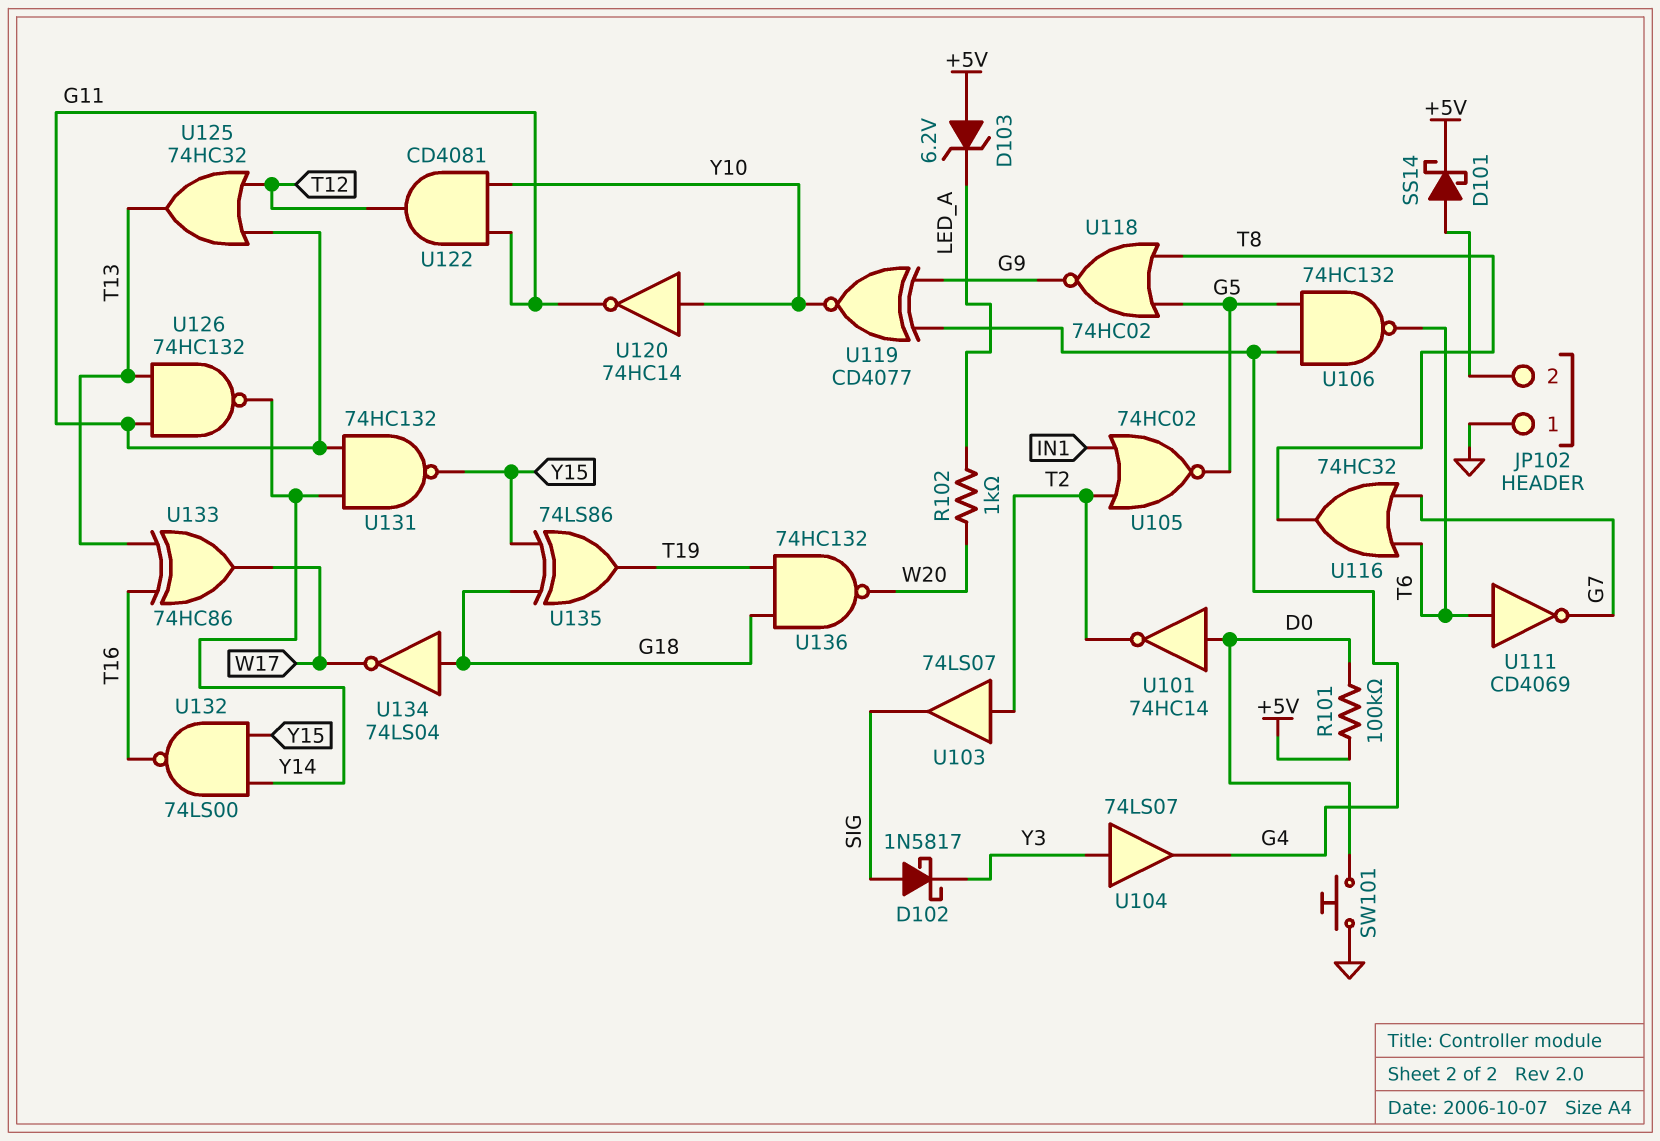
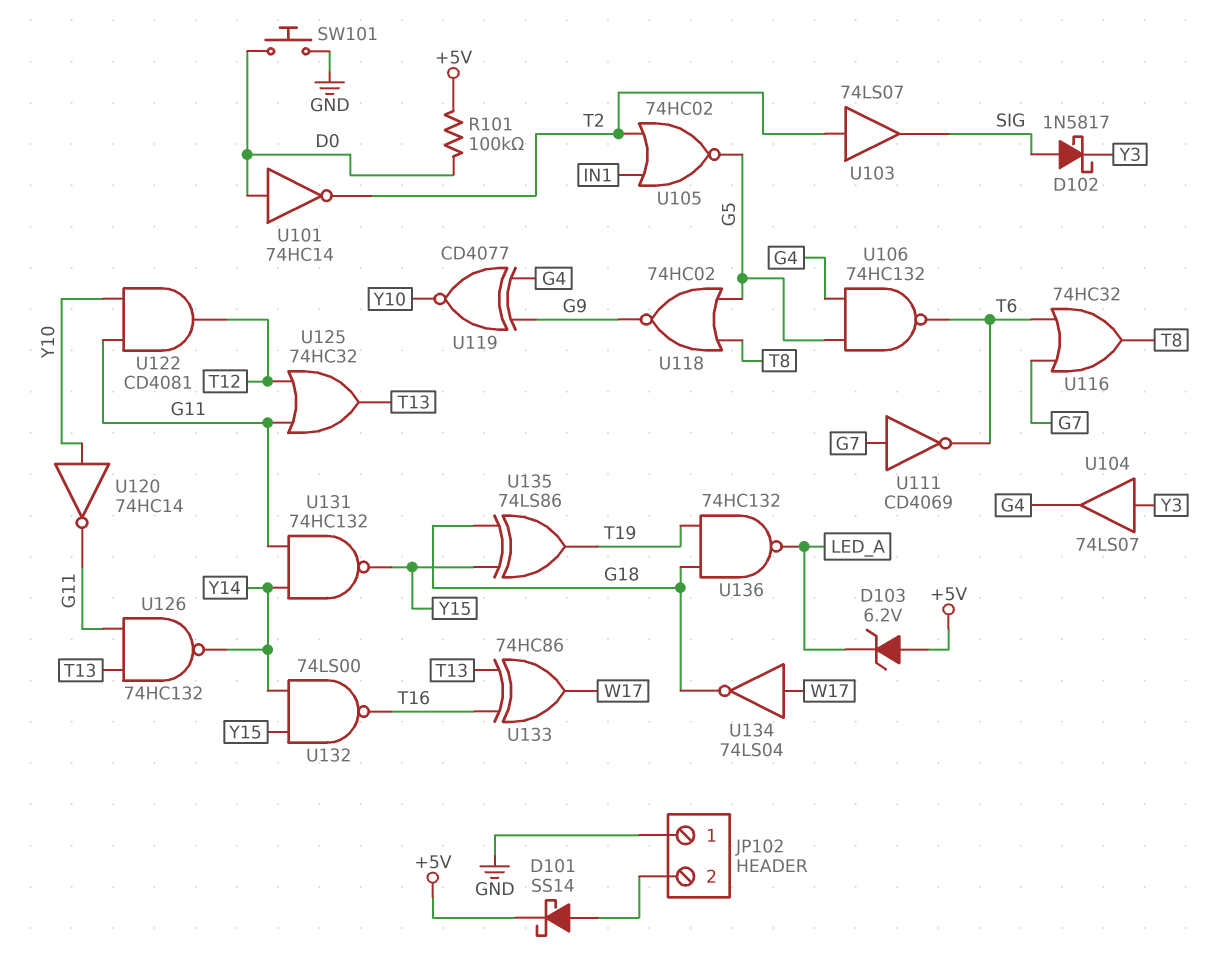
R102: 1k (LED_A, W20) -> none
U111: NOT CD4069 (in T6, out G7) -> NOT CD4069 (in G7, out T6)
U134: NOT 74LS04 (in G18, out W17) -> NOT 74LS04 (in W17, out G18)
U136: NAND 74HC132 (in G18, in T19, out W20) -> NAND 74HC132 (in G18, in T19, out LED_A)

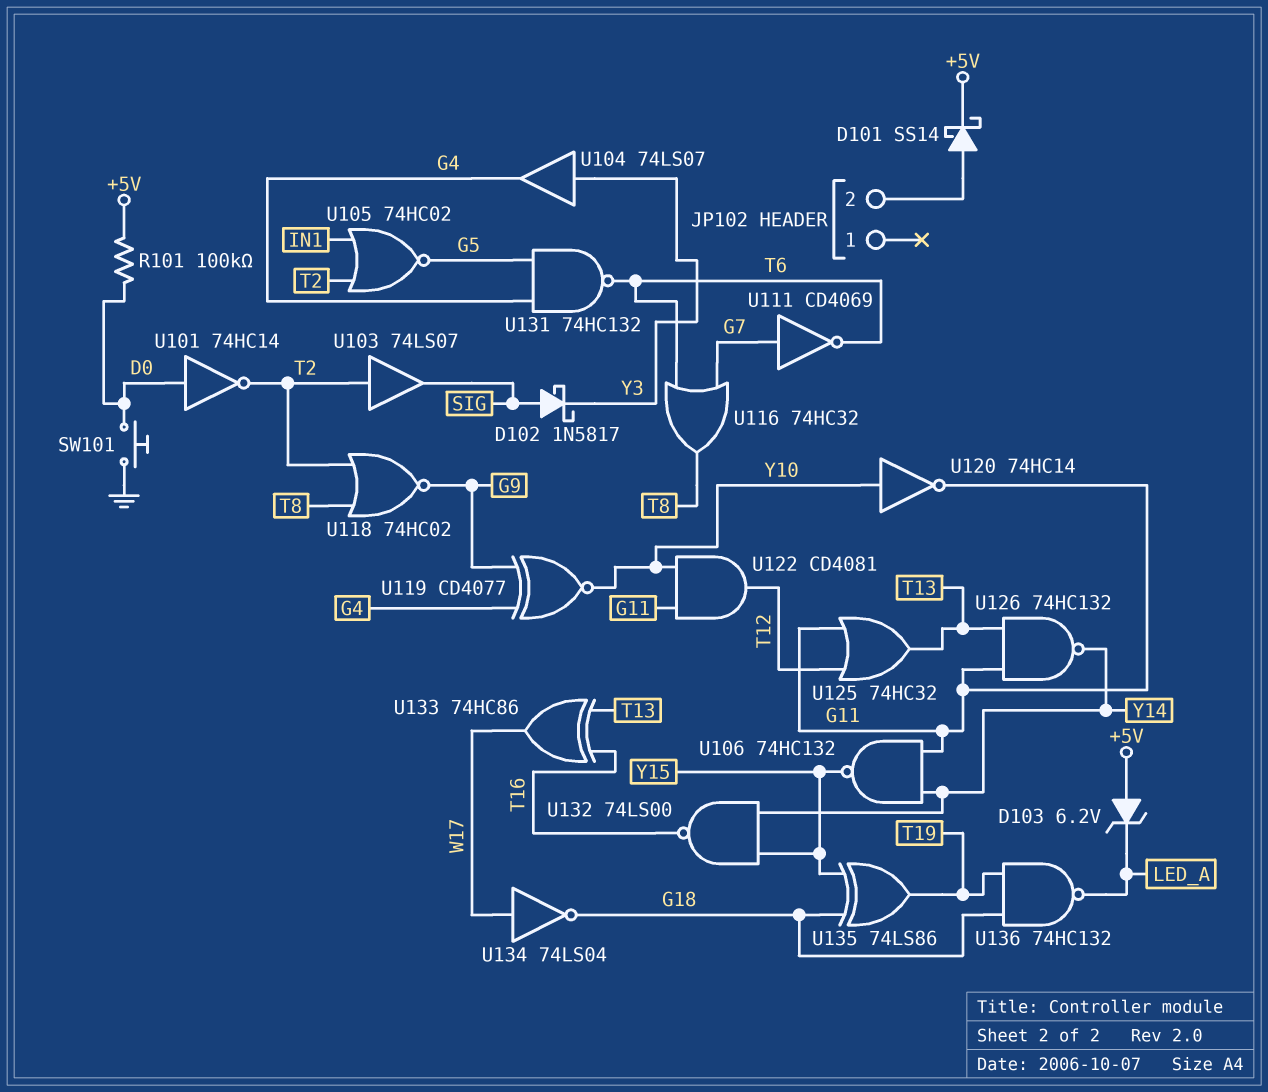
JP102 pin 1: GND -> none
U106: NAND 74HC132 (in G4, in G5, out T6) -> NAND 74HC132 (in G11, in Y14, out Y15)
U118: NOR 74HC02 (in G5, in T8, out G9) -> NOR 74HC02 (in T2, in T8, out G9)
U131: NAND 74HC132 (in G11, in Y14, out Y15) -> NAND 74HC132 (in G4, in G5, out T6)

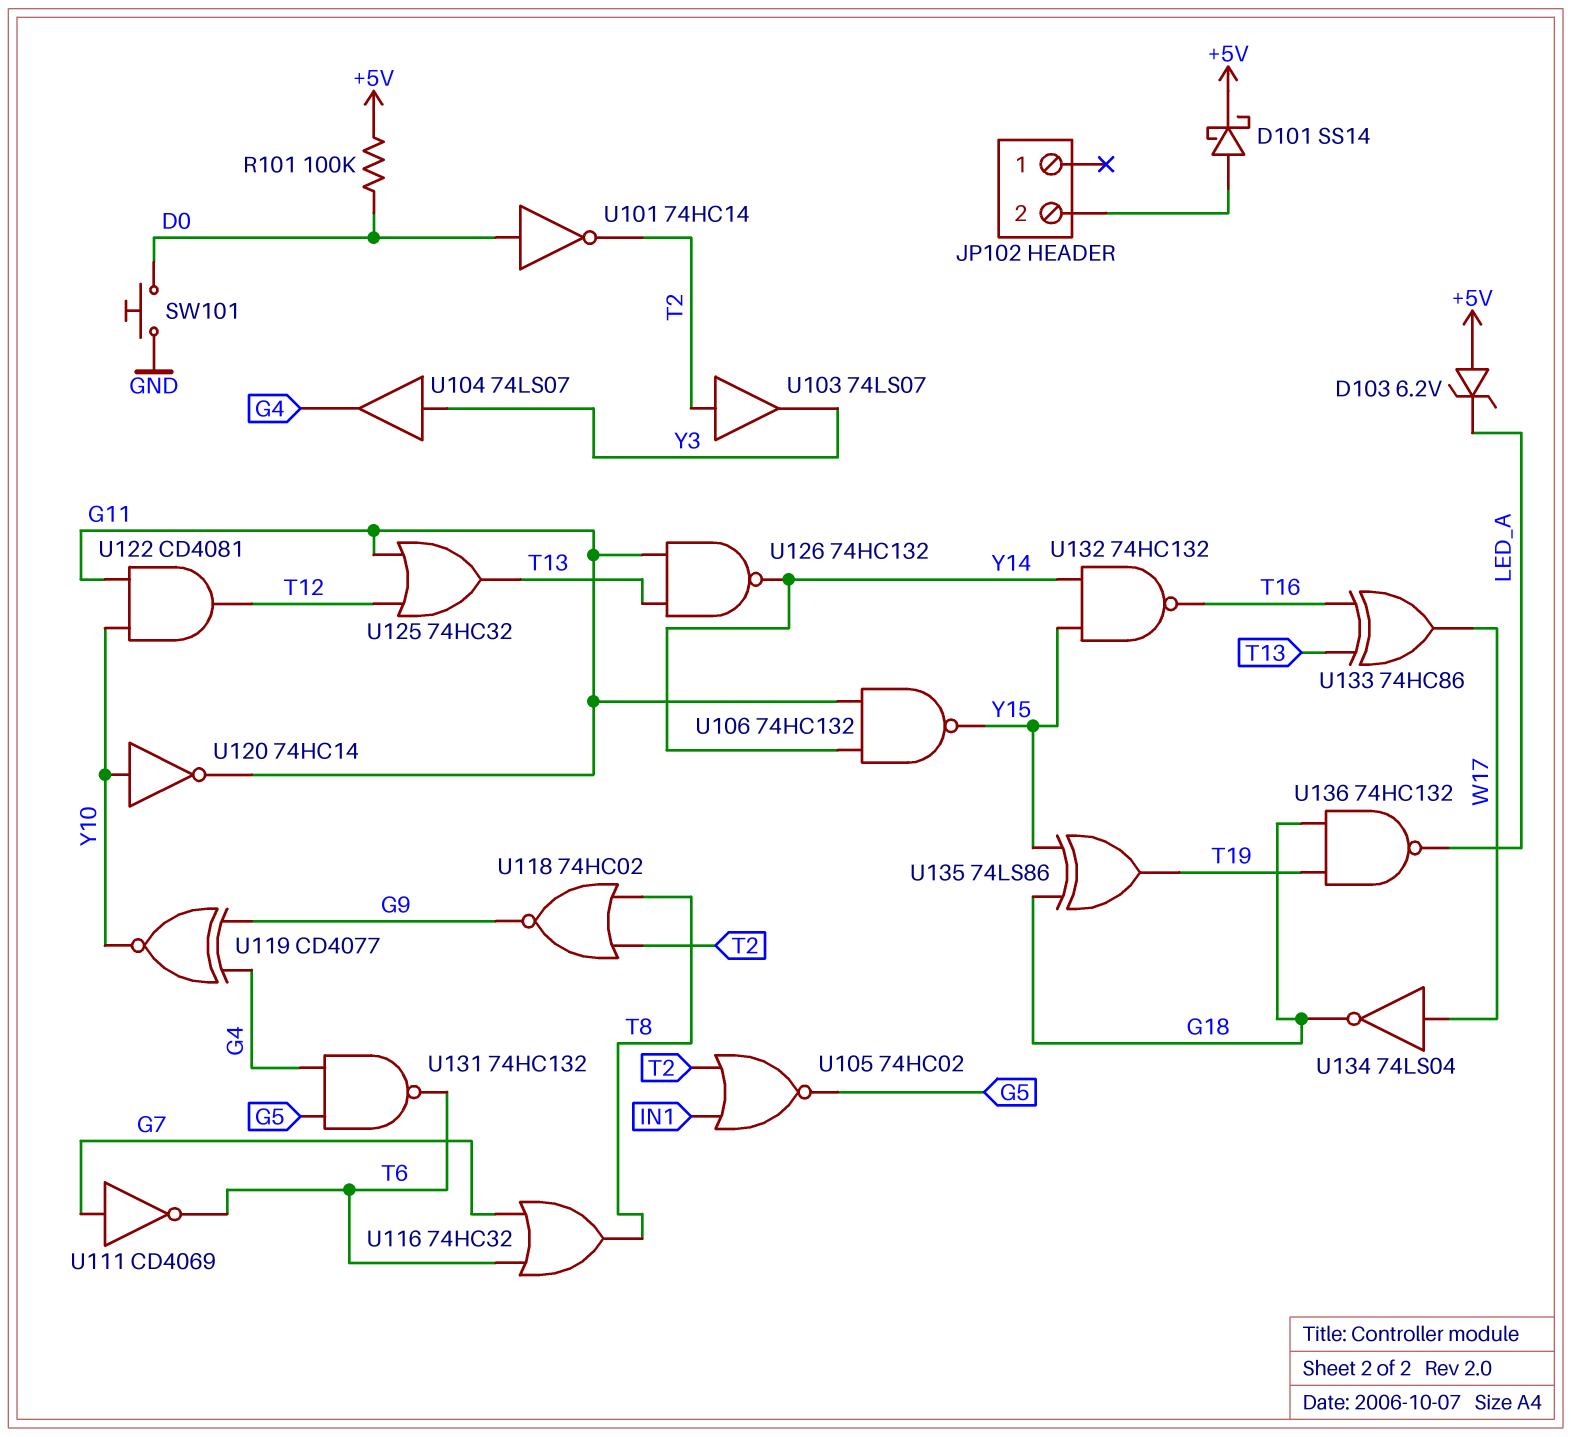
D102: schottky 1N5817 (A SIG, K Y3) -> none
U103: buffer 74LS07 (in T2, out SIG) -> buffer 74LS07 (in T2, out Y3)
U132: NAND 74LS00 (in Y14, in Y15, out T16) -> NAND 74HC132 (in Y14, in Y15, out T16)

